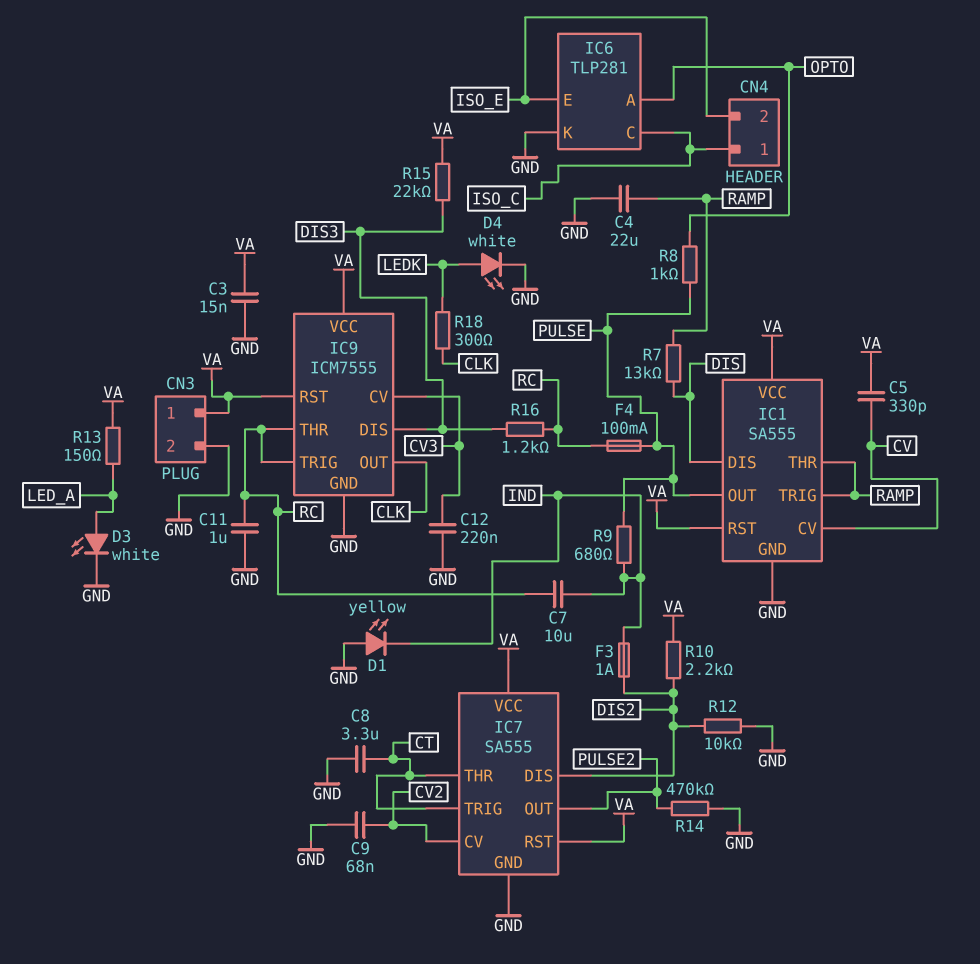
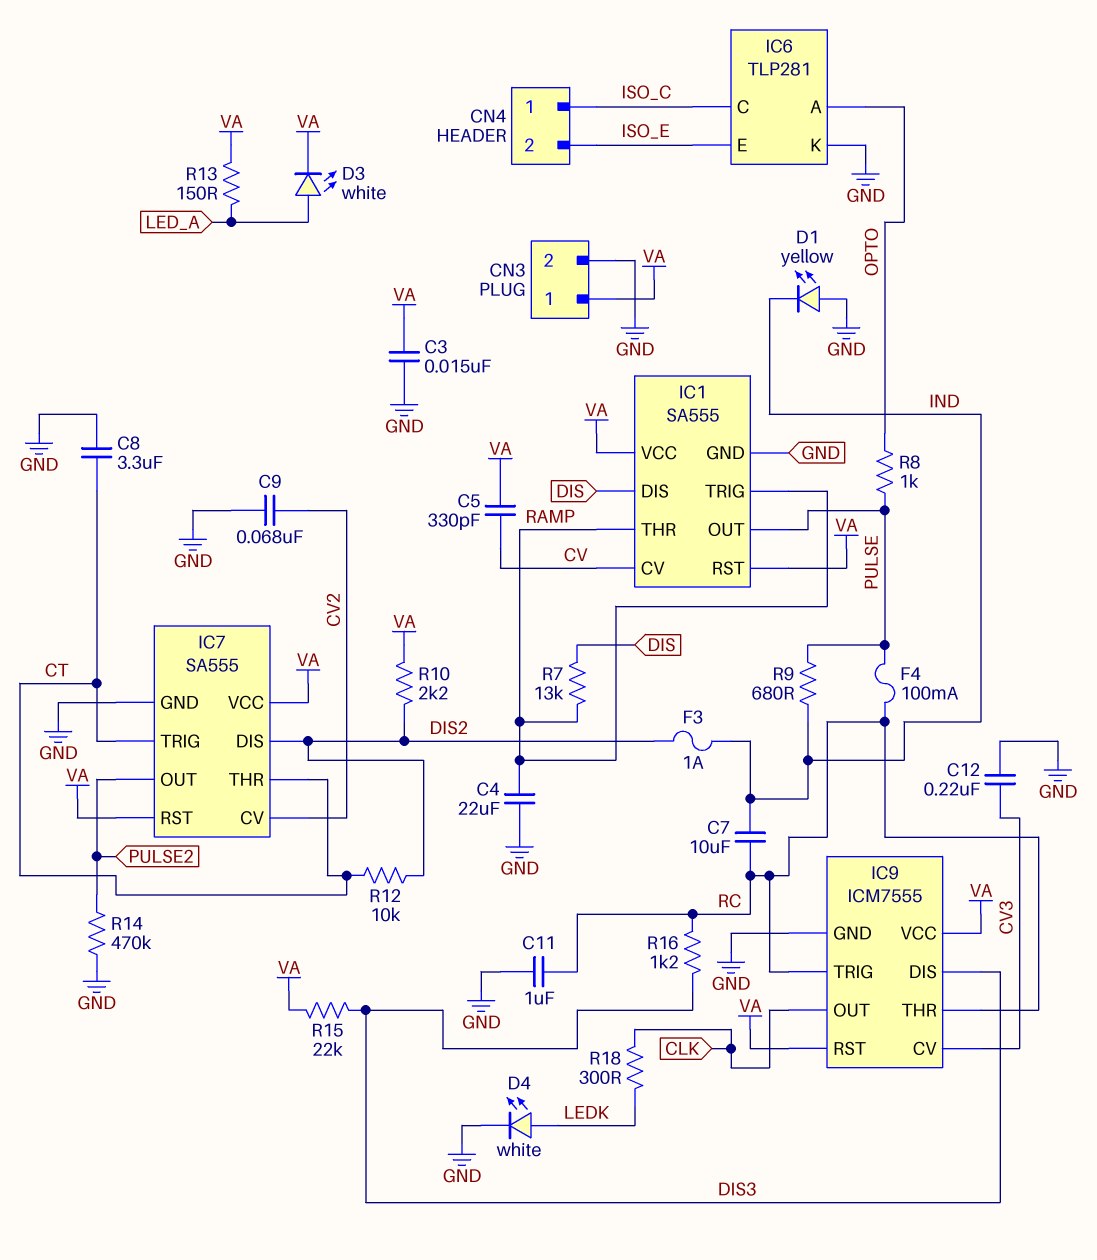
D3: LED white (A LED_A, K GND) -> LED white (A LED_A, K VA)
R12: 10k (DIS2, GND) -> 10k (CT, DIS2)

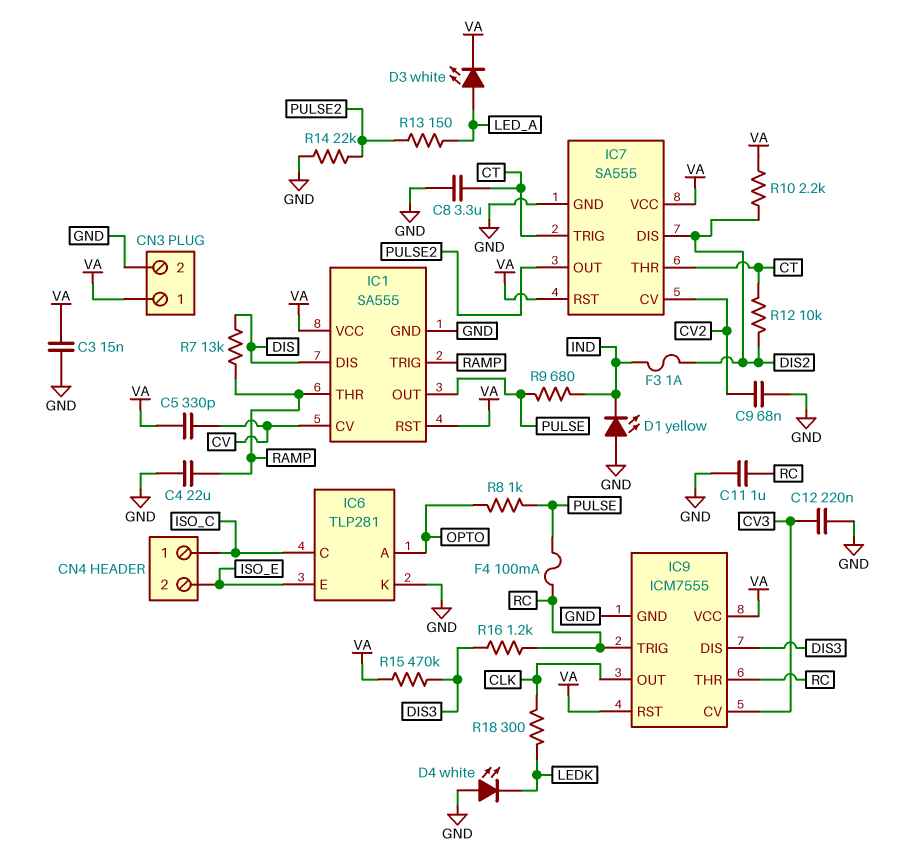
C7: 10uF (IND, RC) -> none
D4: LED white (A LEDK, K GND) -> LED white (A GND, K LEDK)
R13: 150 (LED_A, VA) -> 150 (LED_A, PULSE2)
R14: 470k (GND, PULSE2) -> 22k (GND, PULSE2)
R15: 22k (DIS3, VA) -> 470k (DIS3, VA)

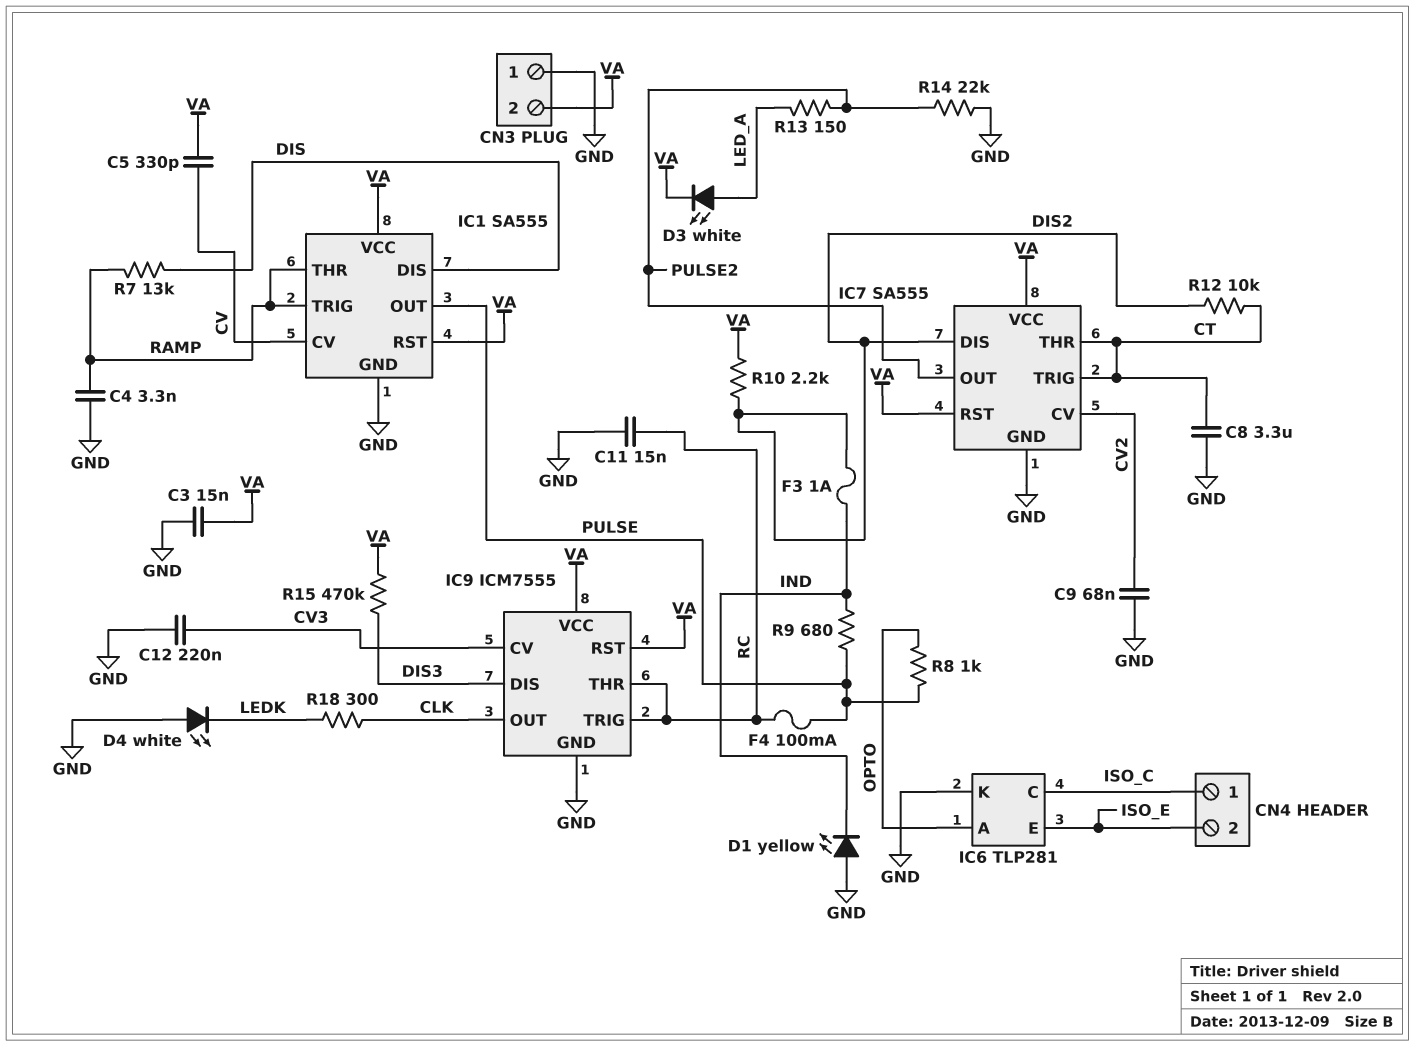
C4: 22uF (GND, RAMP) -> 3.3nF (GND, RAMP)
C11: 1uF (GND, RC) -> 15nF (GND, RC)
CN3 pin 1: VA -> GND
CN3 pin 2: GND -> VA
R16: 1.2k (DIS3, RC) -> none

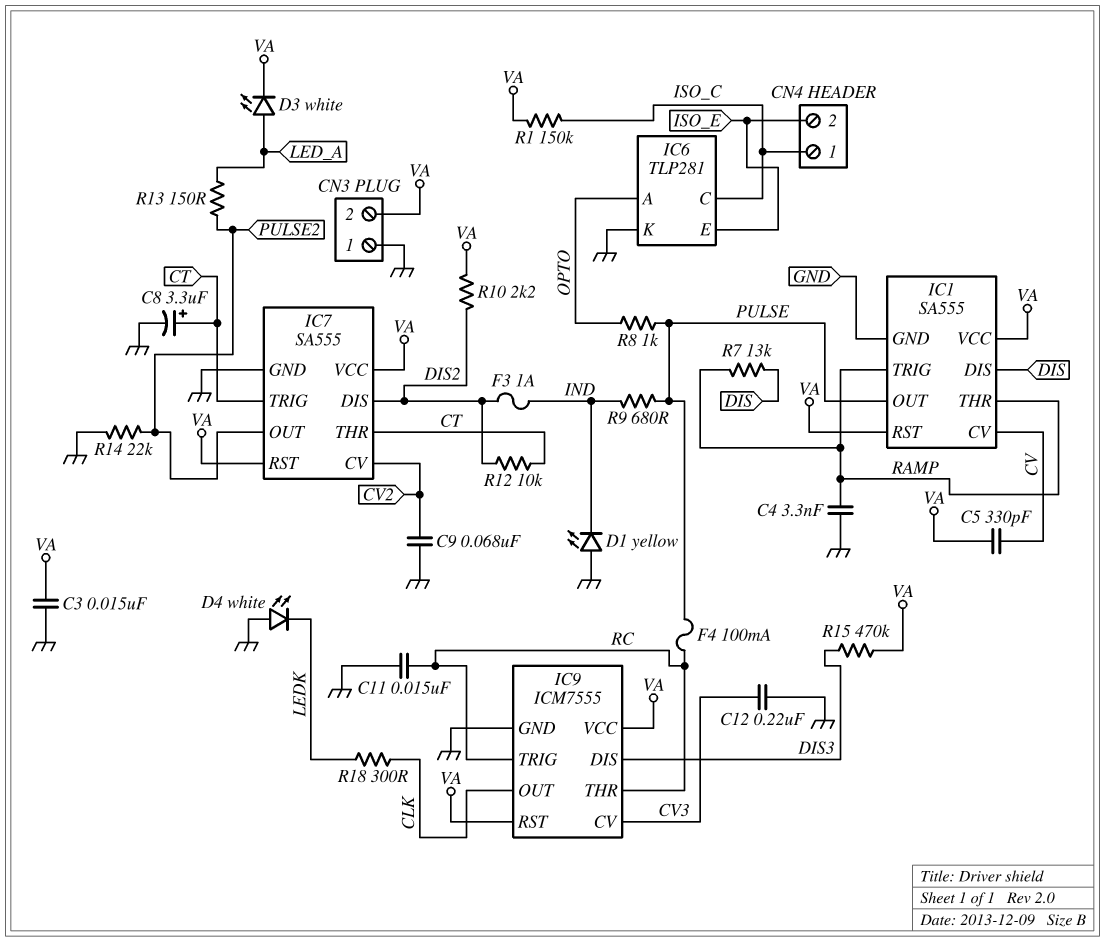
C8: 3.3uF (CT, GND) -> 3.3uF (plus CT, minus GND)
R1: none -> 150k (ISO_C, VA)

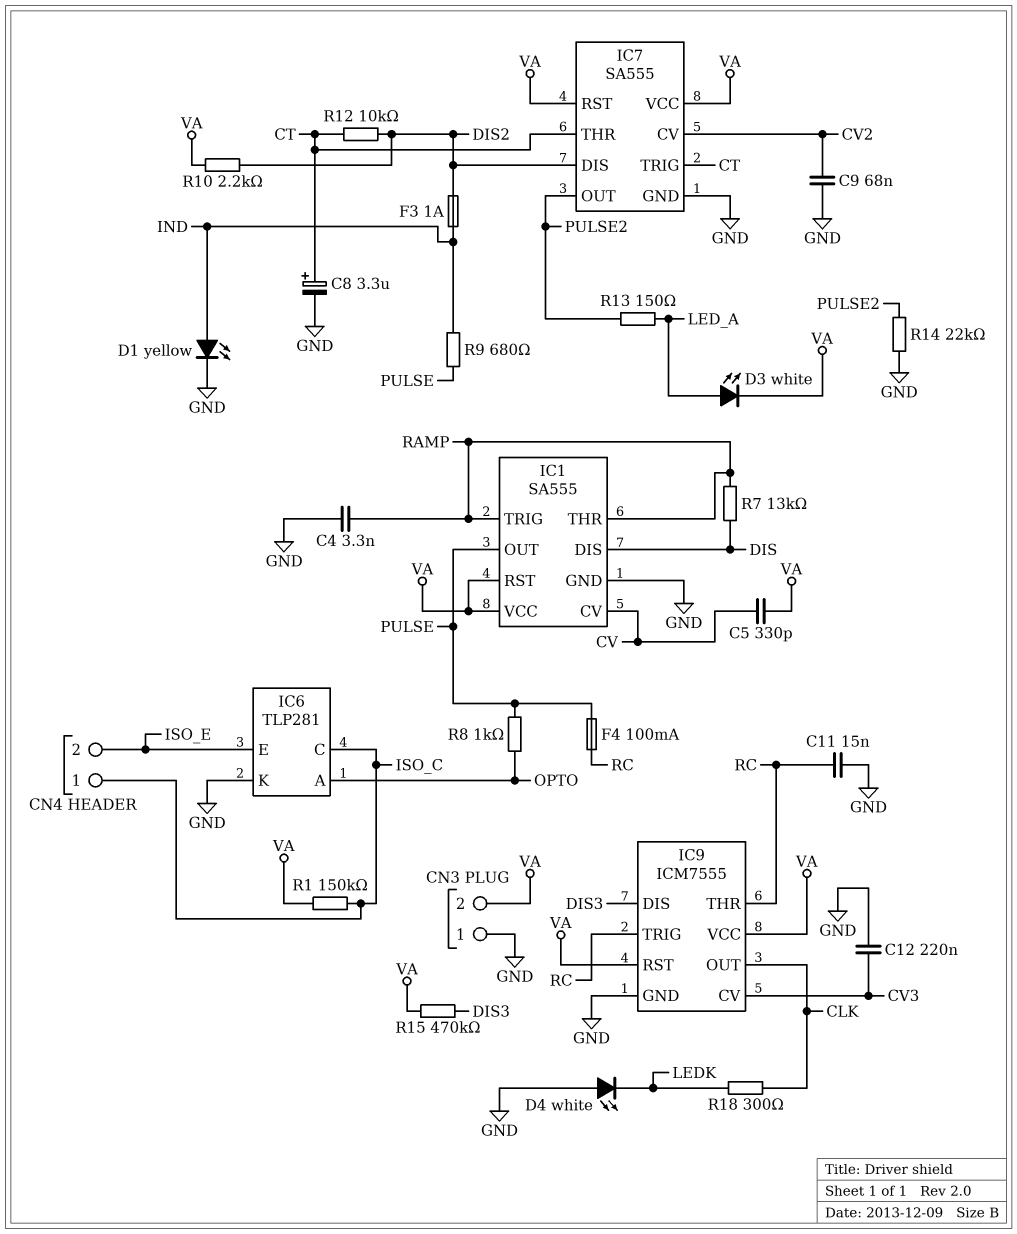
C3: 15nF (GND, VA) -> none
D1: LED yellow (A GND, K IND) -> LED yellow (A IND, K GND)

